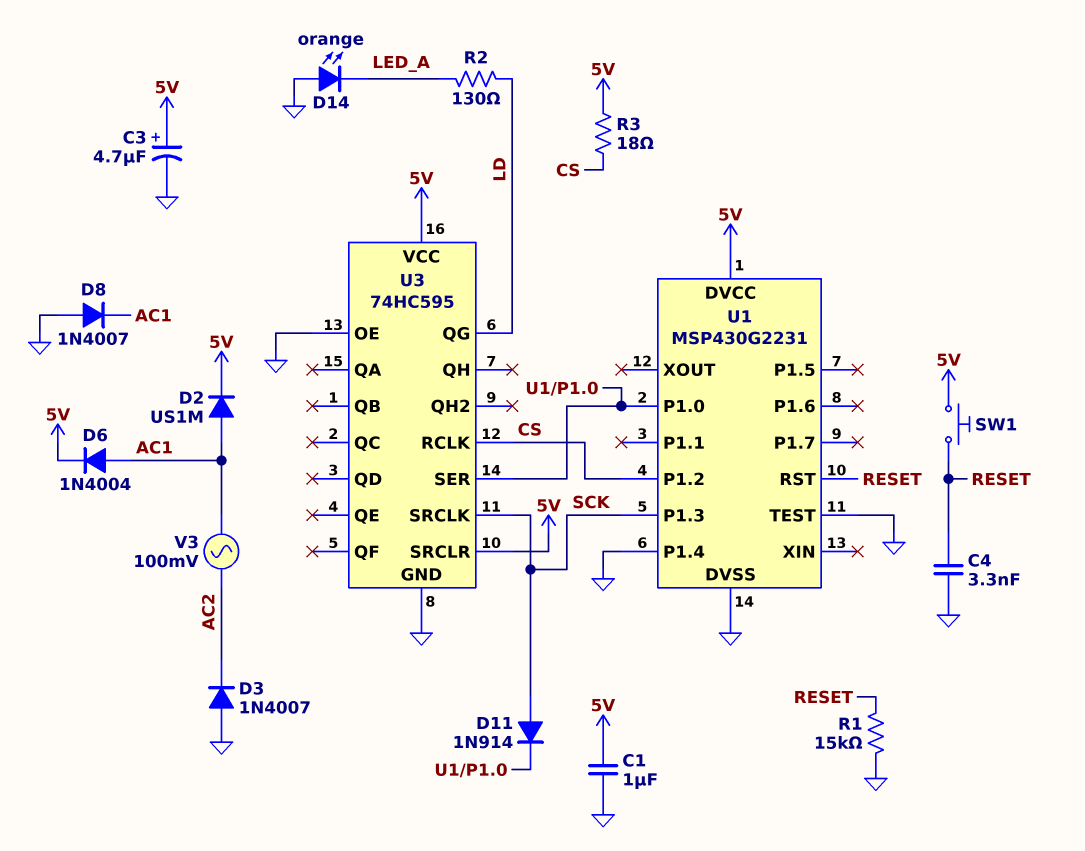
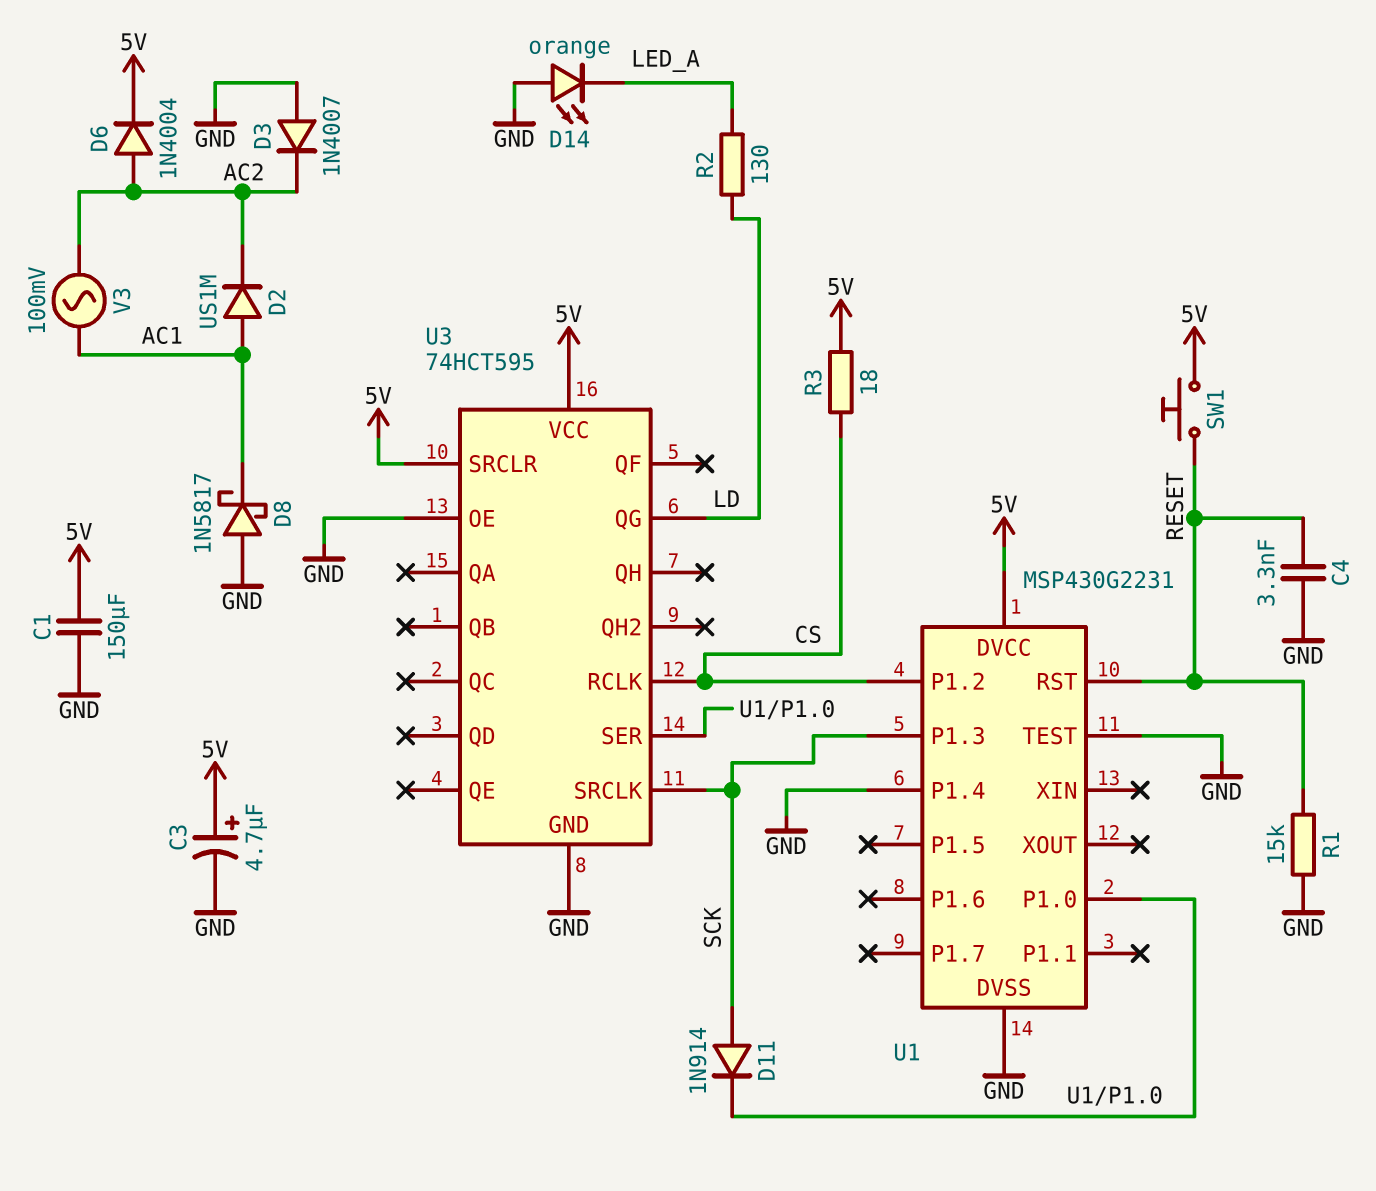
C1: 1uF (5V, GND) -> 150uF (5V, GND)
D2: diode US1M (A AC1, K 5V) -> diode US1M (A AC1, K AC2)
D6: diode 1N4004 (A AC1, K 5V) -> diode 1N4004 (A AC2, K 5V)
D8: diode 1N4007 (A GND, K AC1) -> schottky 1N5817 (A GND, K AC1)
U3: 74HC595 -> 74HCT595

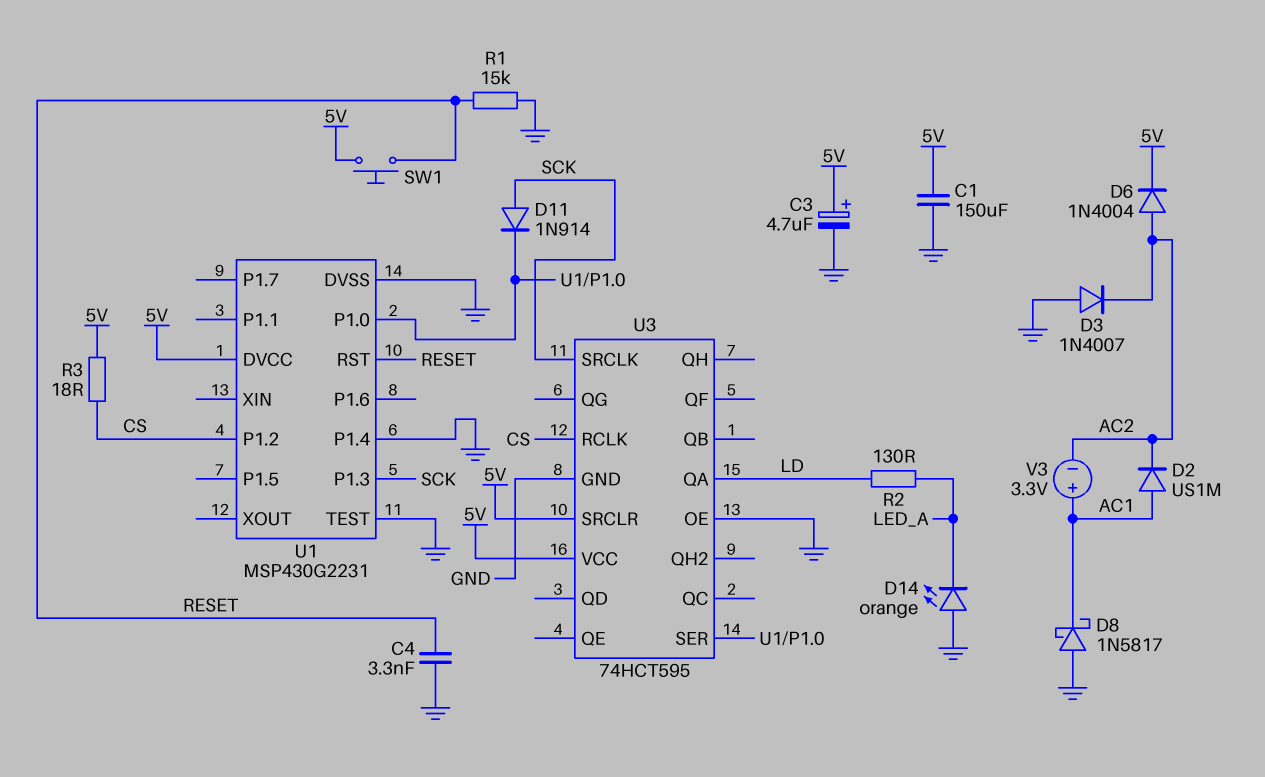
U3 pin QA: none -> LD
U3 pin QG: LD -> none
V3: AC 100mV (AC1, AC2) -> 3.3V (plus AC1, minus AC2)

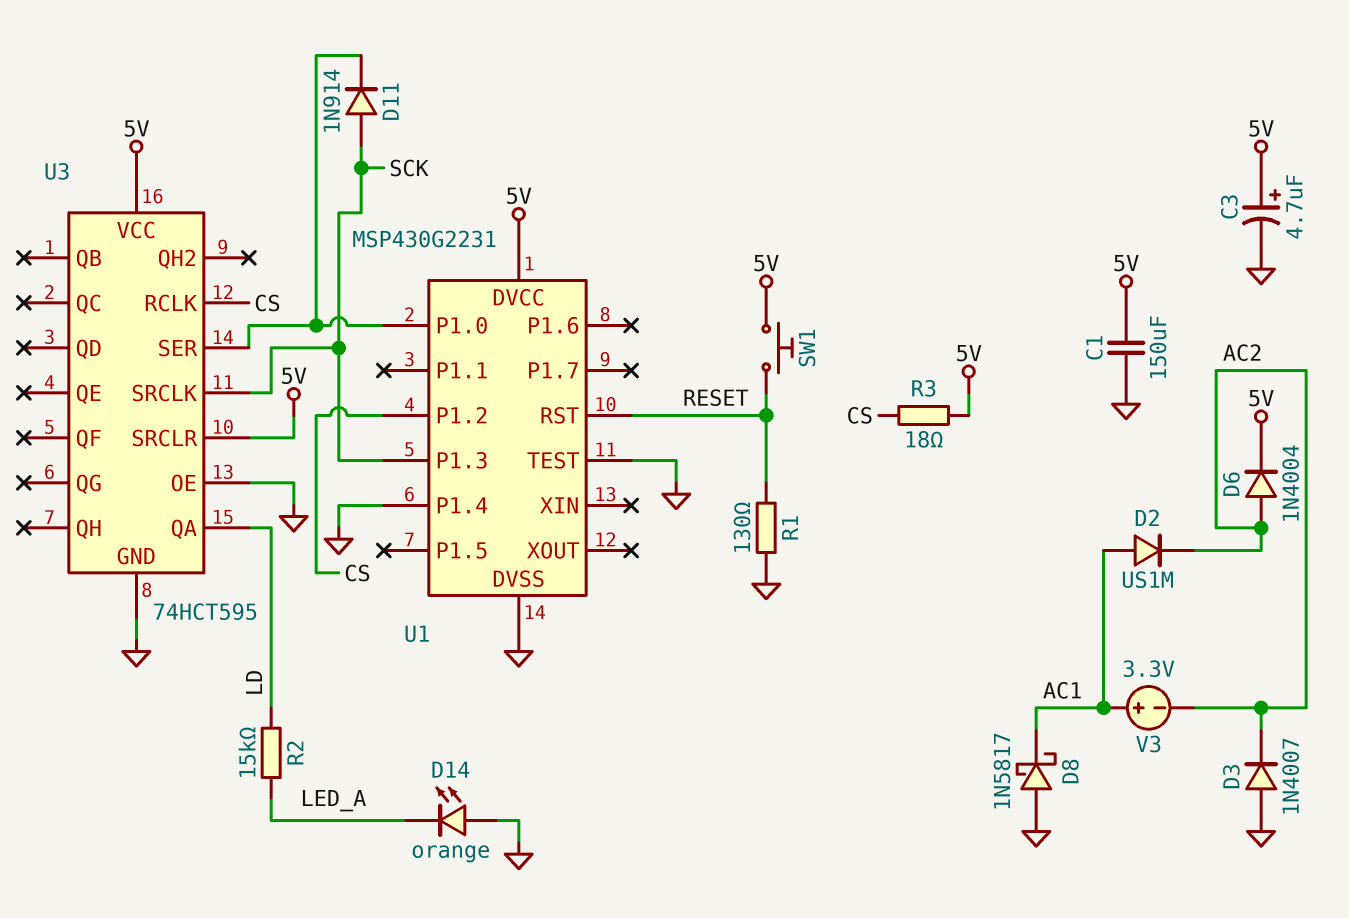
C4: 3.3nF (GND, RESET) -> none
R1: 15k (GND, RESET) -> 130 (GND, RESET)
R2: 130 (LD, LED_A) -> 15k (LD, LED_A)

